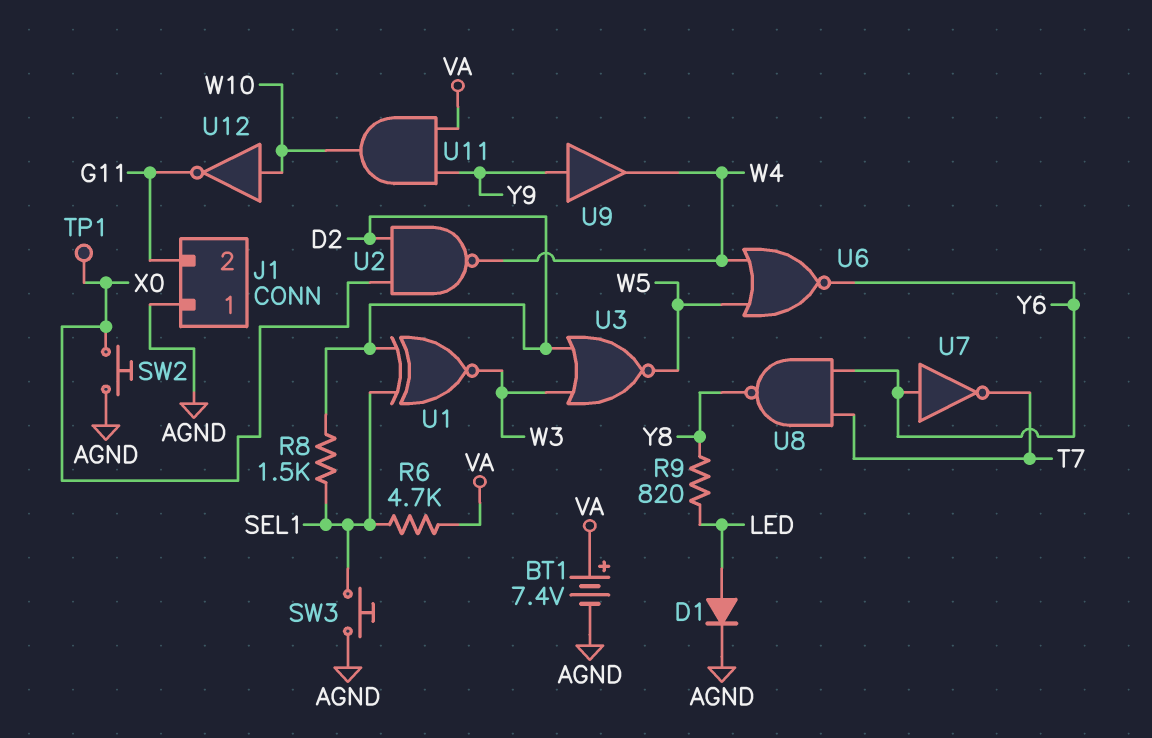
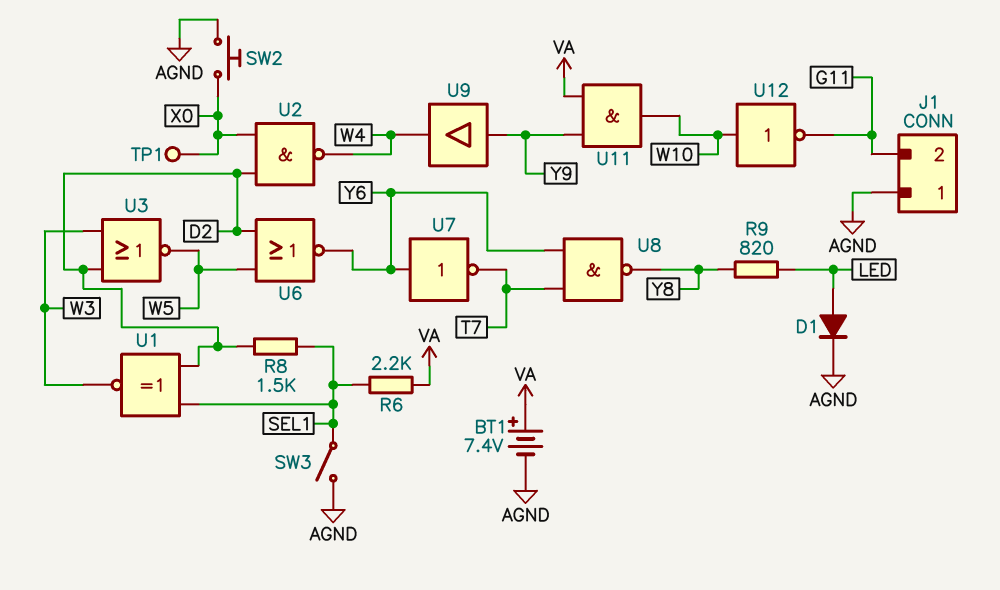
R6: 4.7k (SEL1, VA) -> 2.2k (SEL1, VA)
SW3: button (AGND, SEL1) -> switch (AGND, SEL1)
U6: NOR (in W4, in W5, out Y6) -> NOR (in D2, in W5, out Y6)

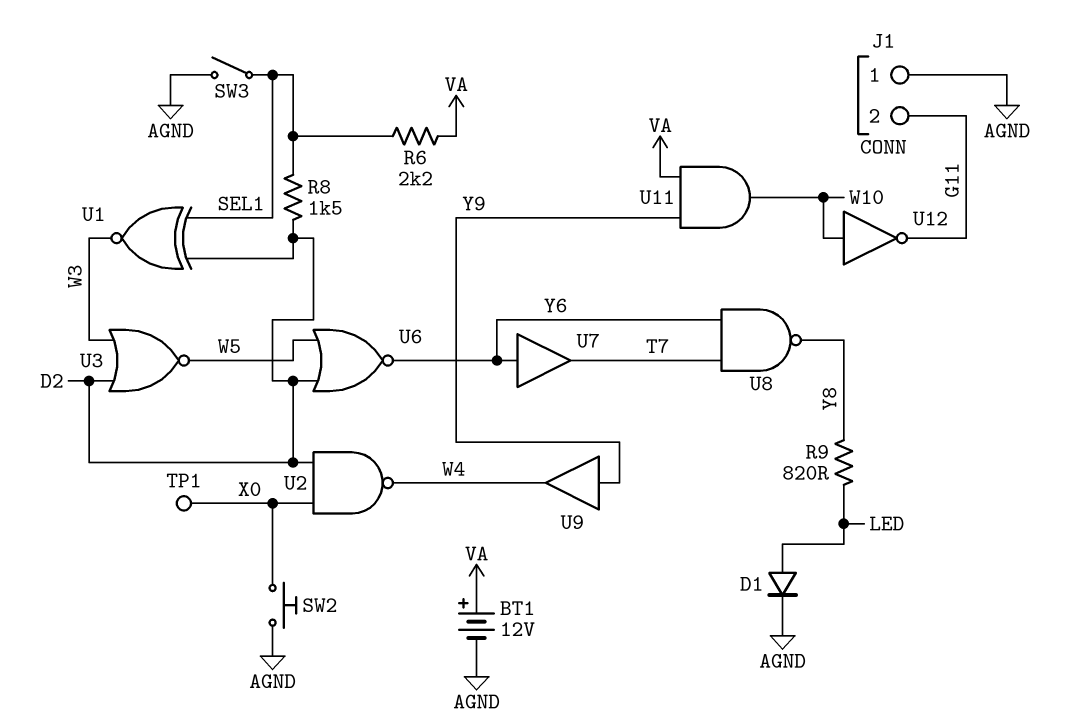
BT1: 7.4V (plus VA, minus AGND) -> 12V (plus VA, minus AGND)
U7: NOT (in Y6, out T7) -> buffer (in Y6, out T7)

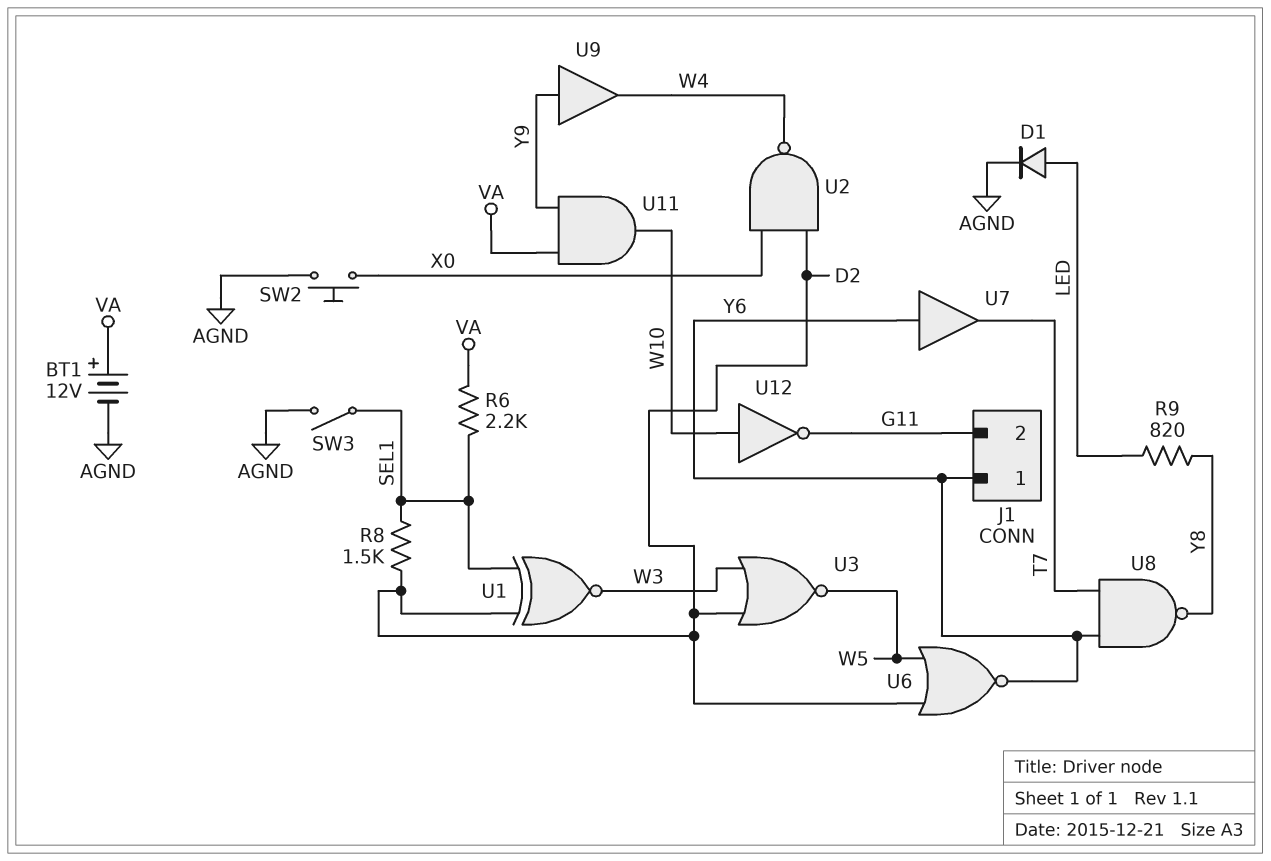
J1 pin 1: AGND -> Y6
TP1: test point (X0) -> none

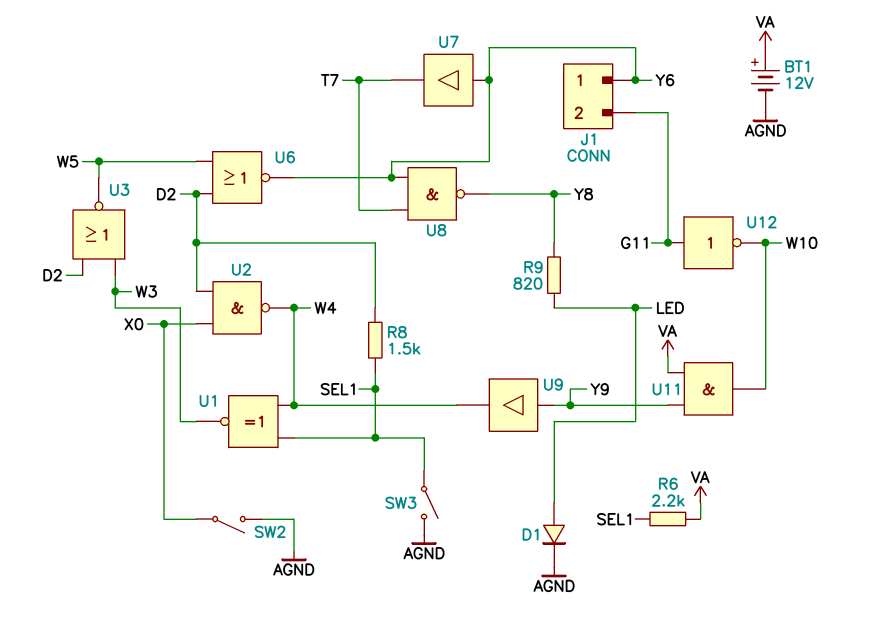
SW2: button (AGND, X0) -> switch (AGND, X0)
U1: XNOR (in D2, in SEL1, out W3) -> XNOR (in SEL1, in W4, out W3)
U12: NOT (in W10, out G11) -> NOT (in G11, out W10)

